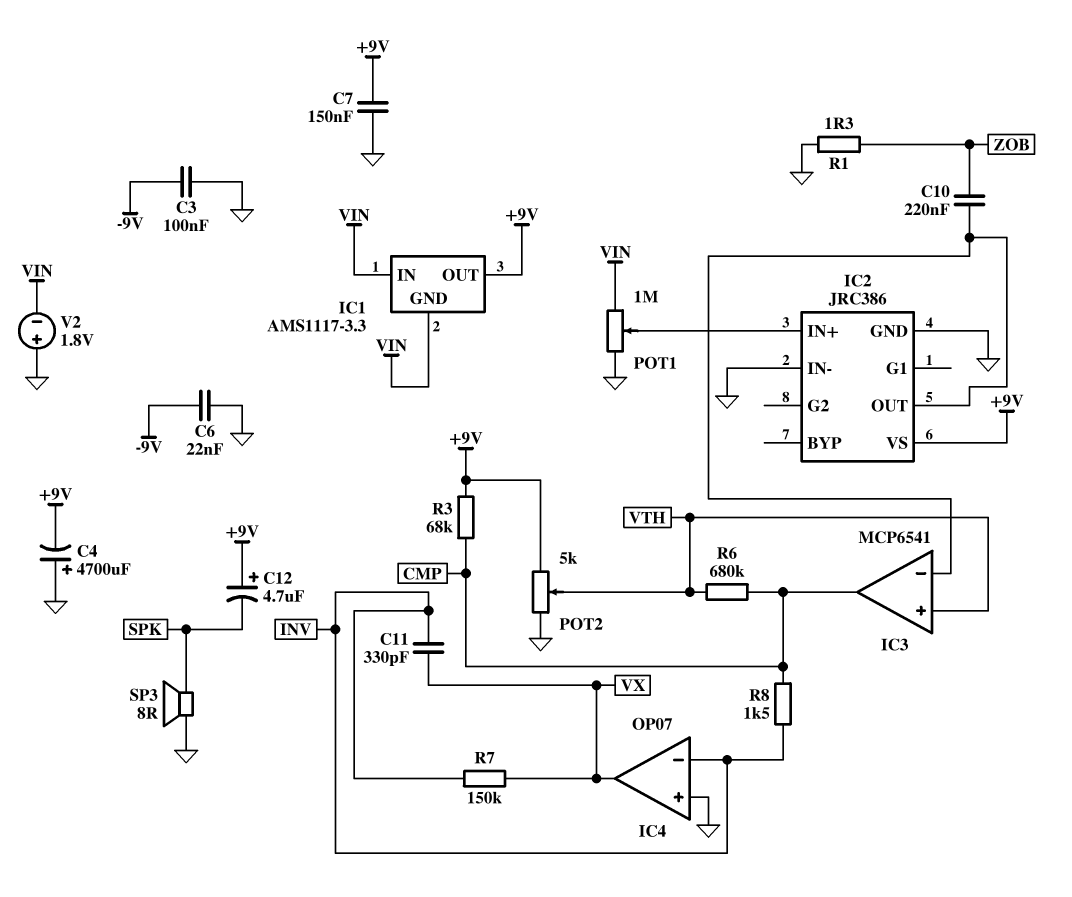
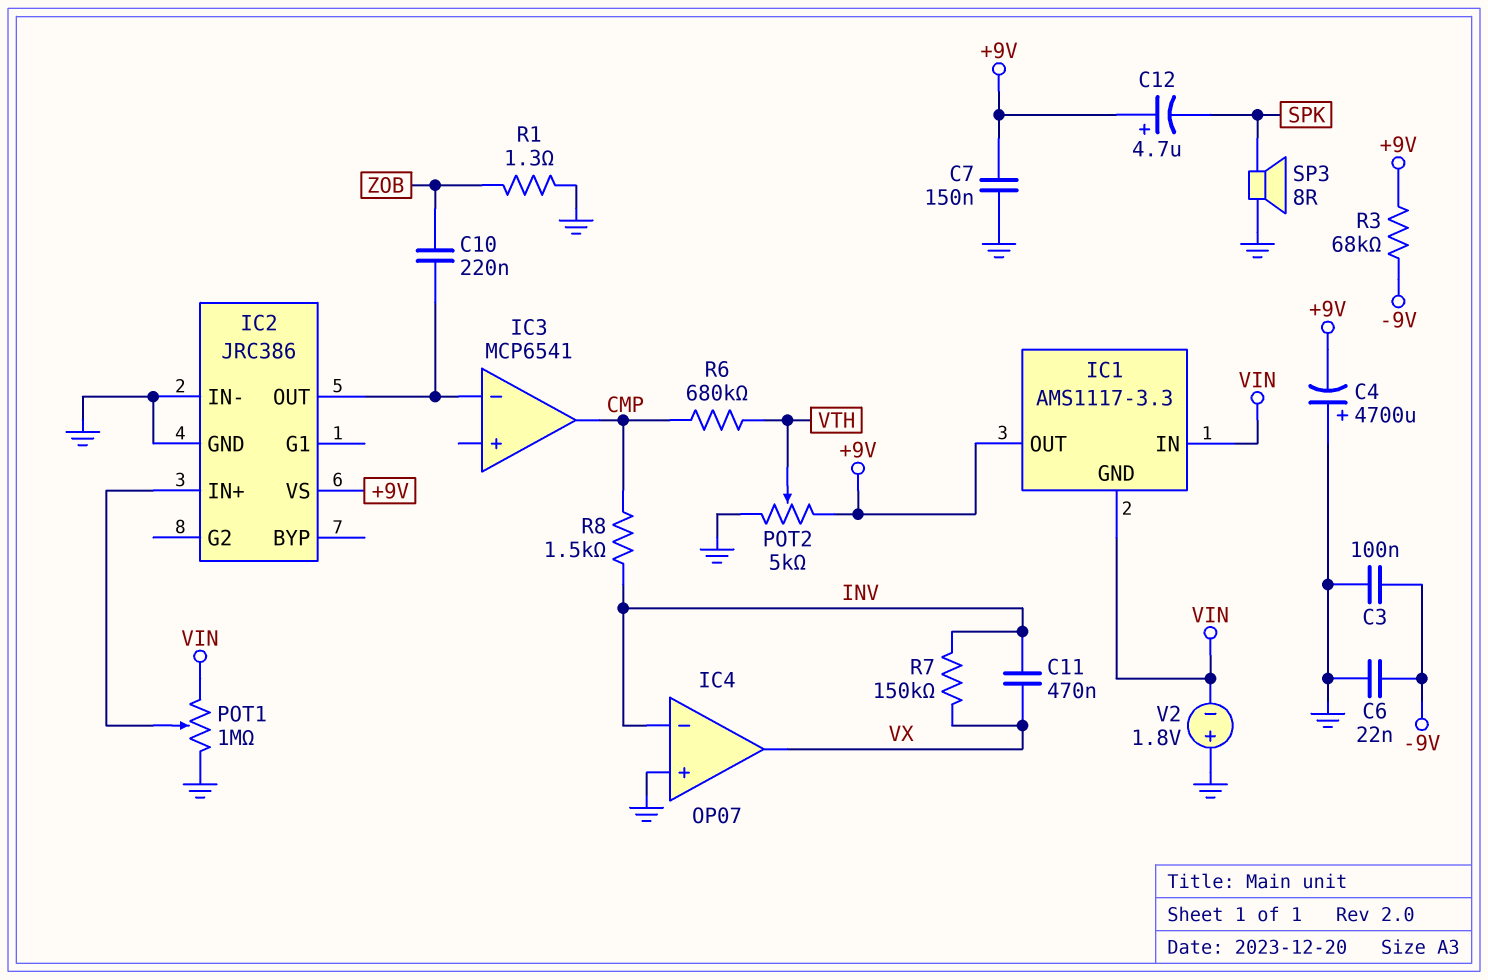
C11: 330pF (INV, VX) -> 470nF (INV, VX)
IC3 pin in+: VTH -> none
R3: 68k (+9V, CMP) -> 68k (+9V, -9V)

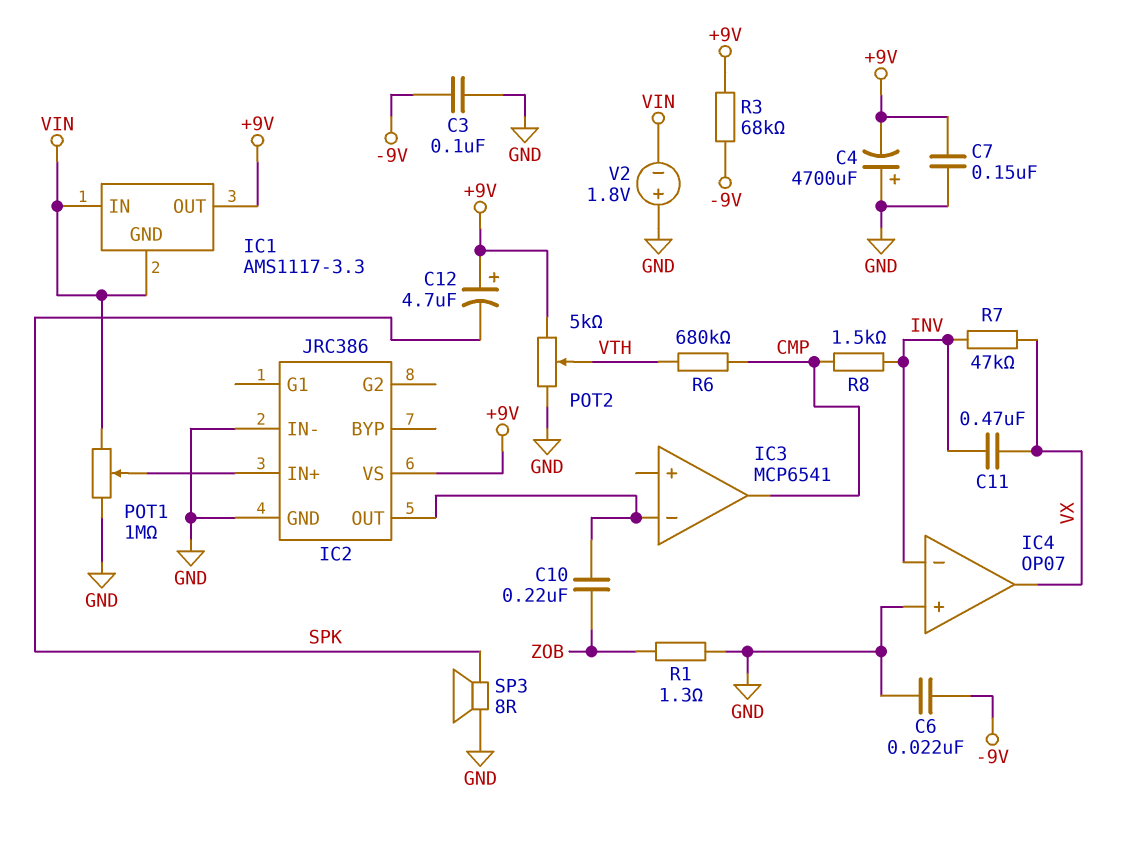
R7: 150k (INV, VX) -> 47k (INV, VX)

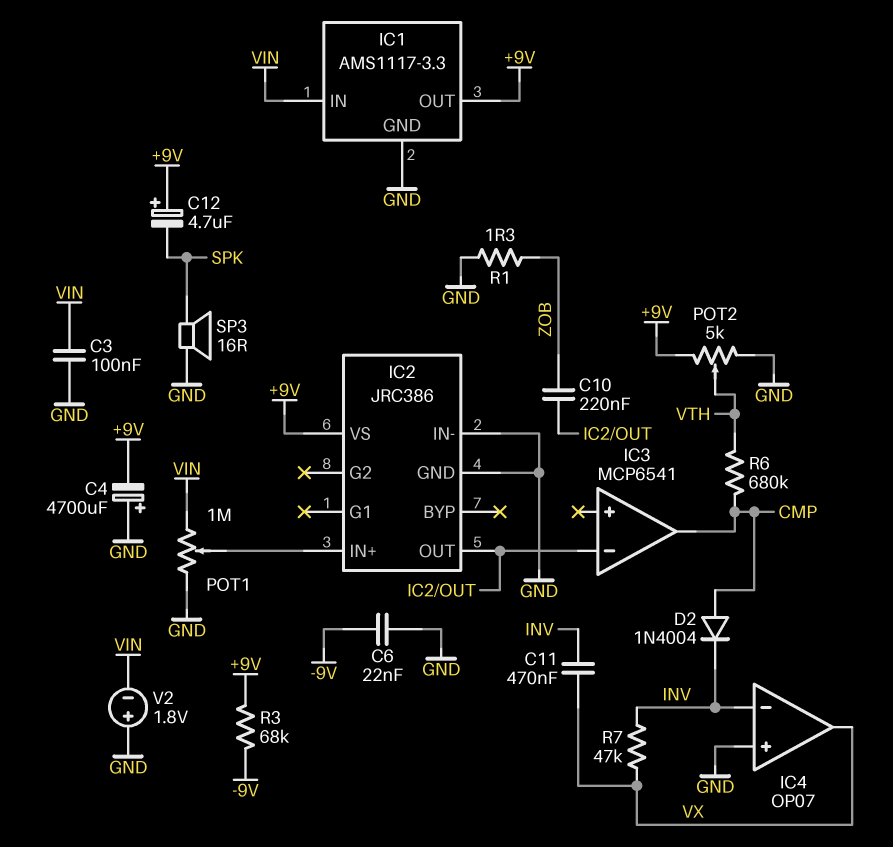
C3: 100nF (-9V, GND) -> 100nF (GND, VIN)
C7: 150nF (+9V, GND) -> none
D2: none -> diode 1N4004 (A CMP, K INV)
IC1 pin GND: VIN -> GND
R8: 1.5k (CMP, INV) -> none
SP3: speaker 8R (GND, SPK) -> speaker 16R (GND, SPK)

